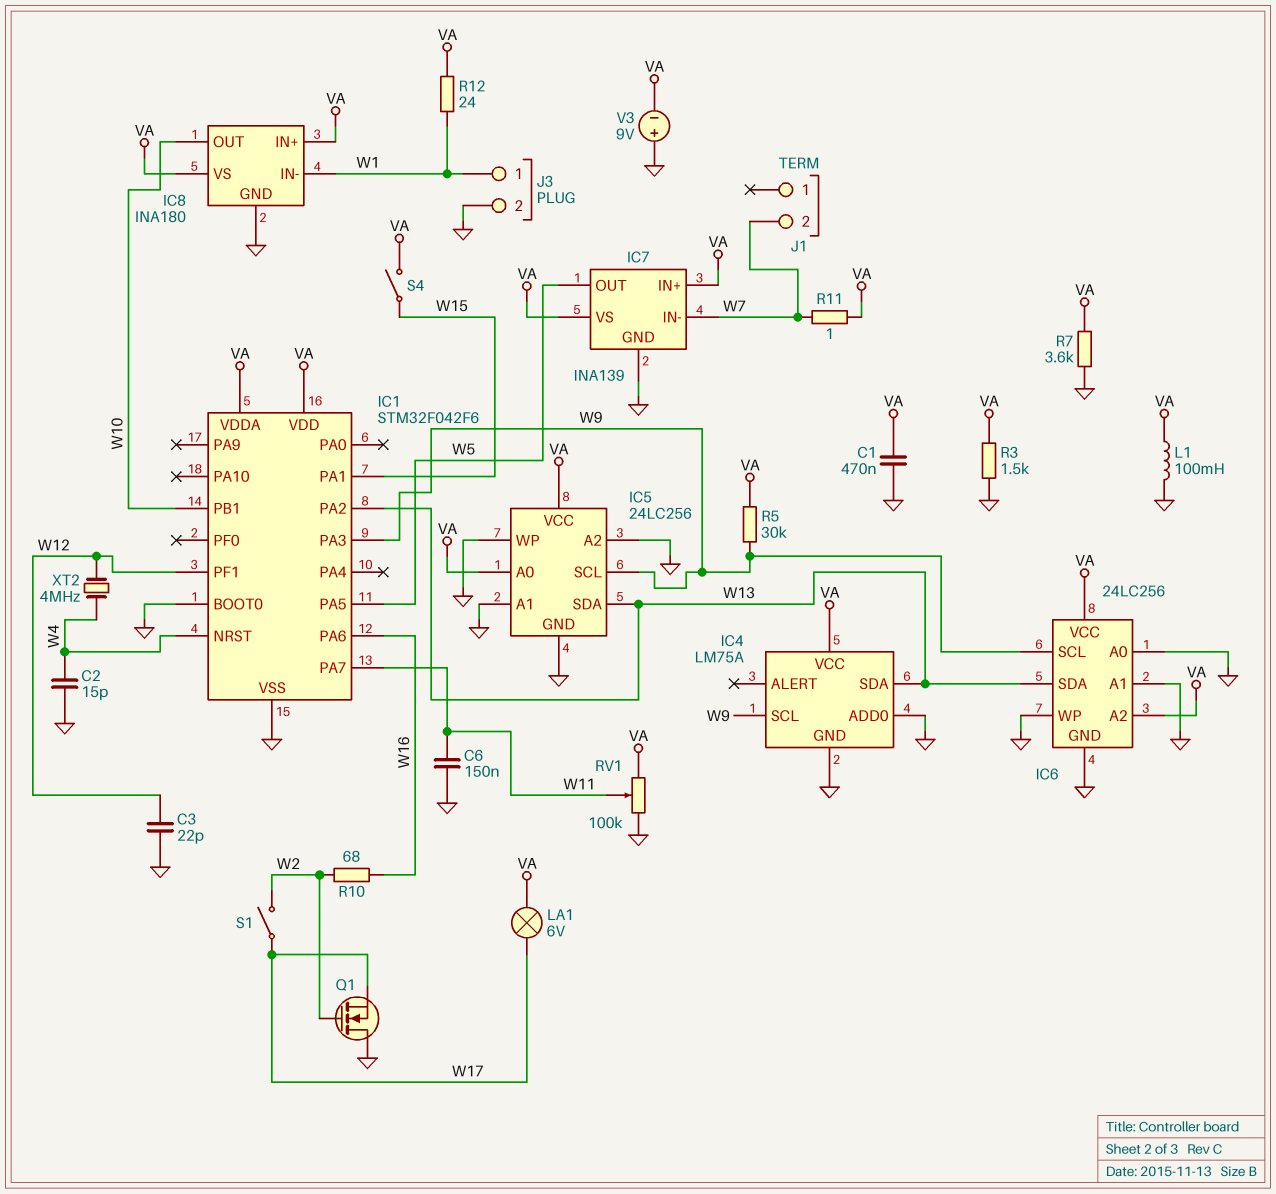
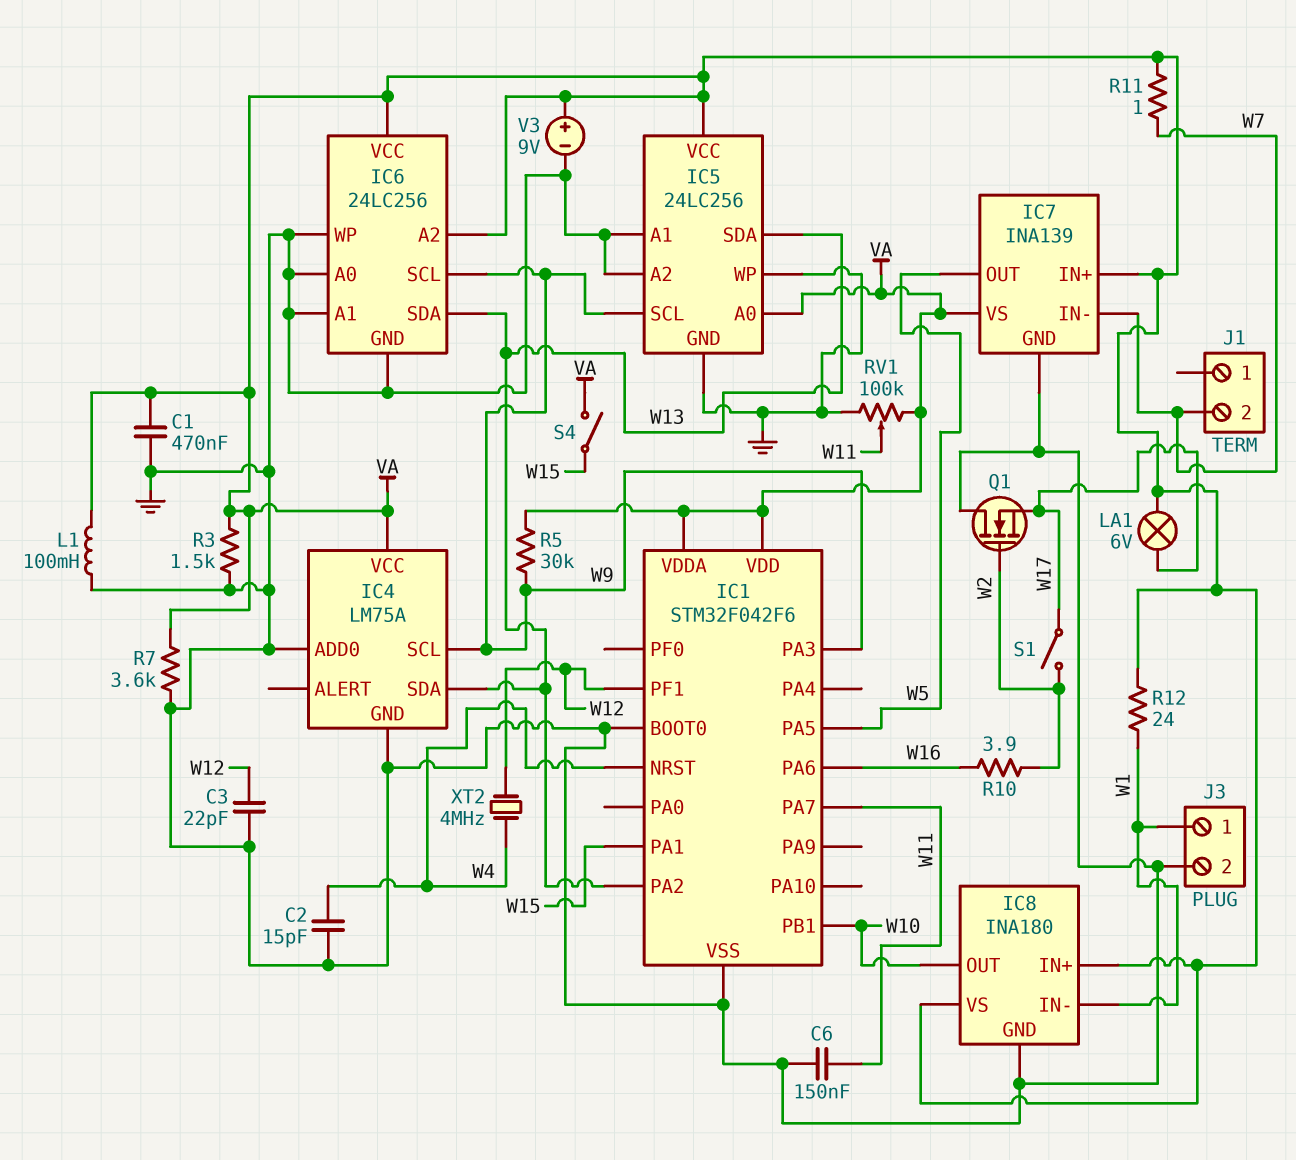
R10: 68 (W2, W16) -> 3.9 (W2, W16)
V3: 9V (plus GND, minus VA) -> 9V (plus VA, minus GND)

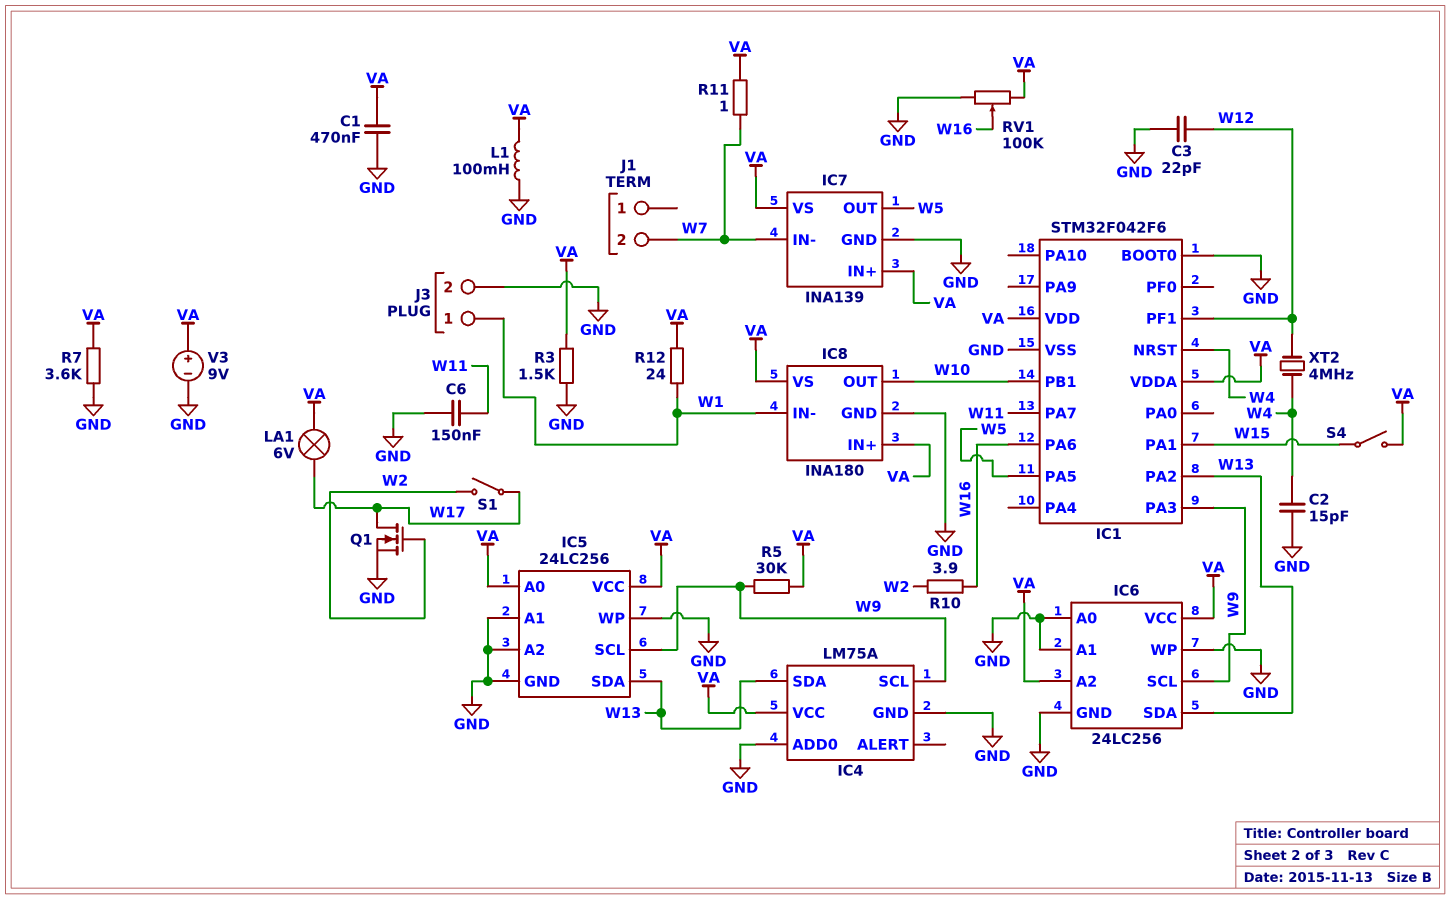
Q1: NMOS (G W2, D GND, S W17) -> NMOS (G W2, D W17, S GND)
RV1: 100k (GND, VA, wiper W11) -> 100k (GND, VA, wiper W16)

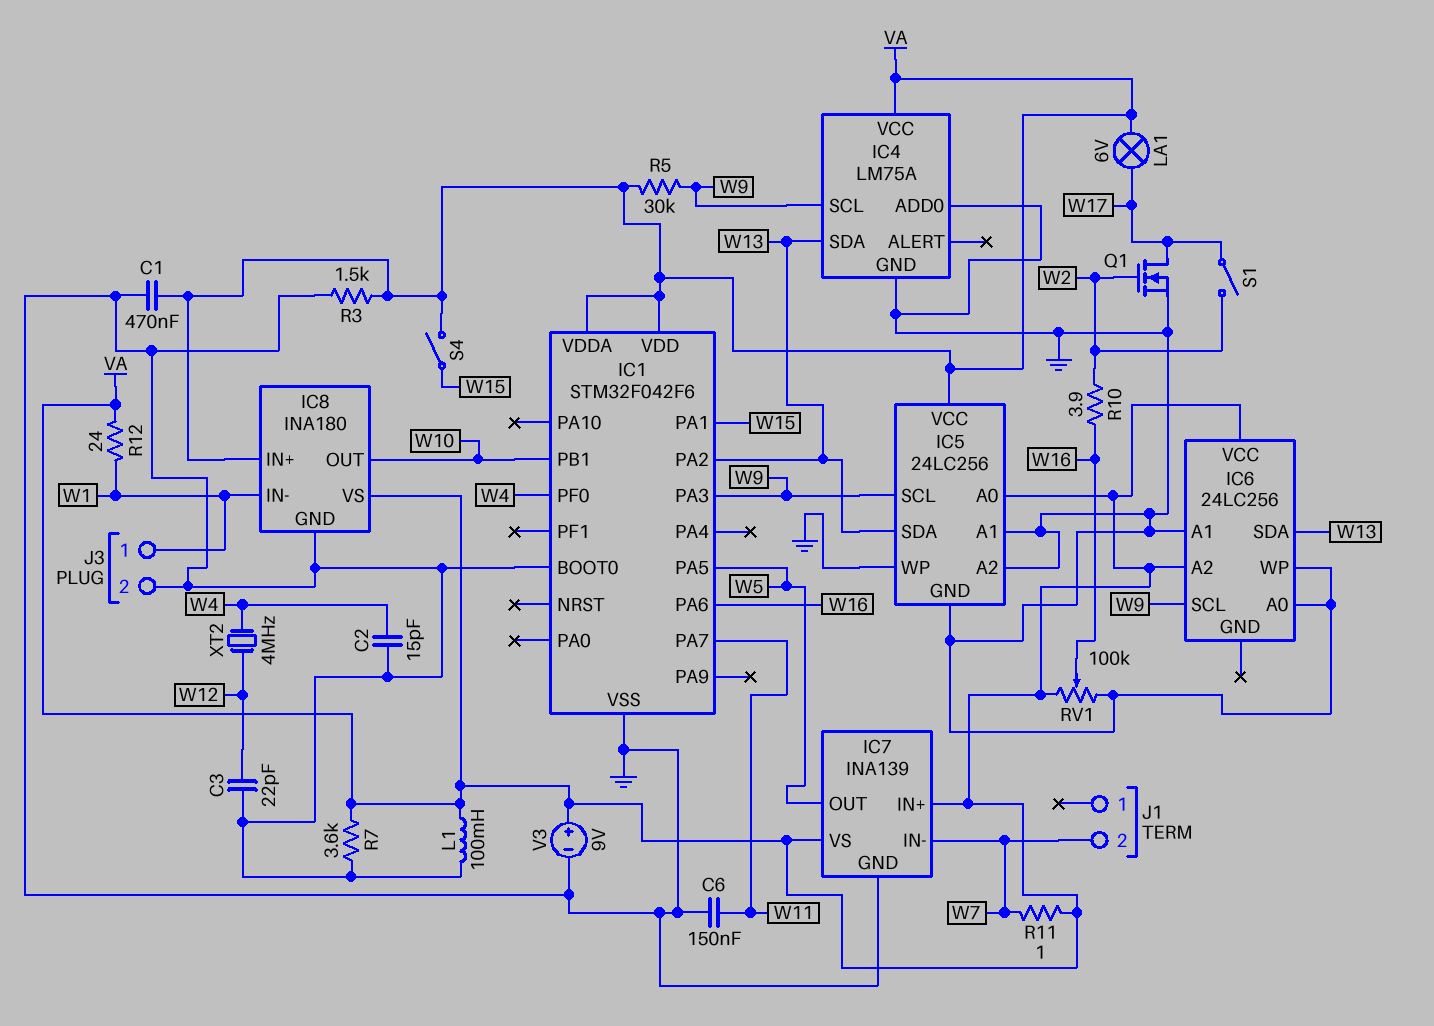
IC1 pin NRST: W4 -> none
IC1 pin PF0: none -> W4
IC1 pin PF1: W12 -> none
IC6 pin GND: GND -> none

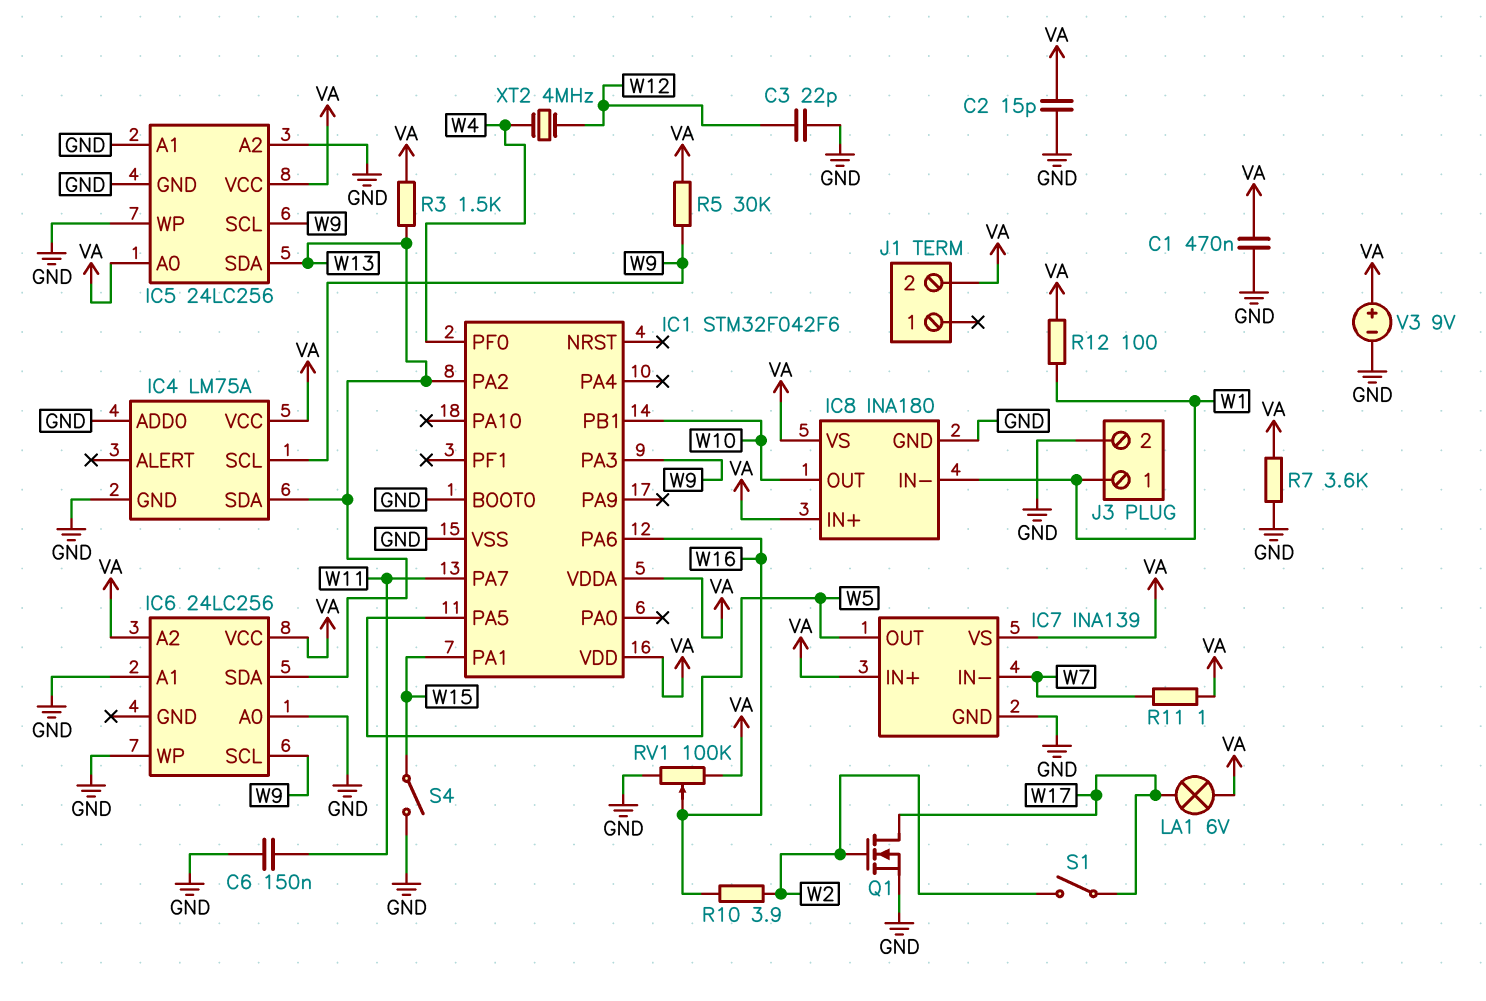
C2: 15pF (GND, W4) -> 15pF (GND, VA)
J1 pin 2: W7 -> VA
L1: 100mH (GND, VA) -> none
R3: 1.5k (GND, VA) -> 1.5k (VA, W13)
R12: 24 (VA, W1) -> 100 (VA, W1)
S4: switch (VA, W15) -> switch (GND, W15)

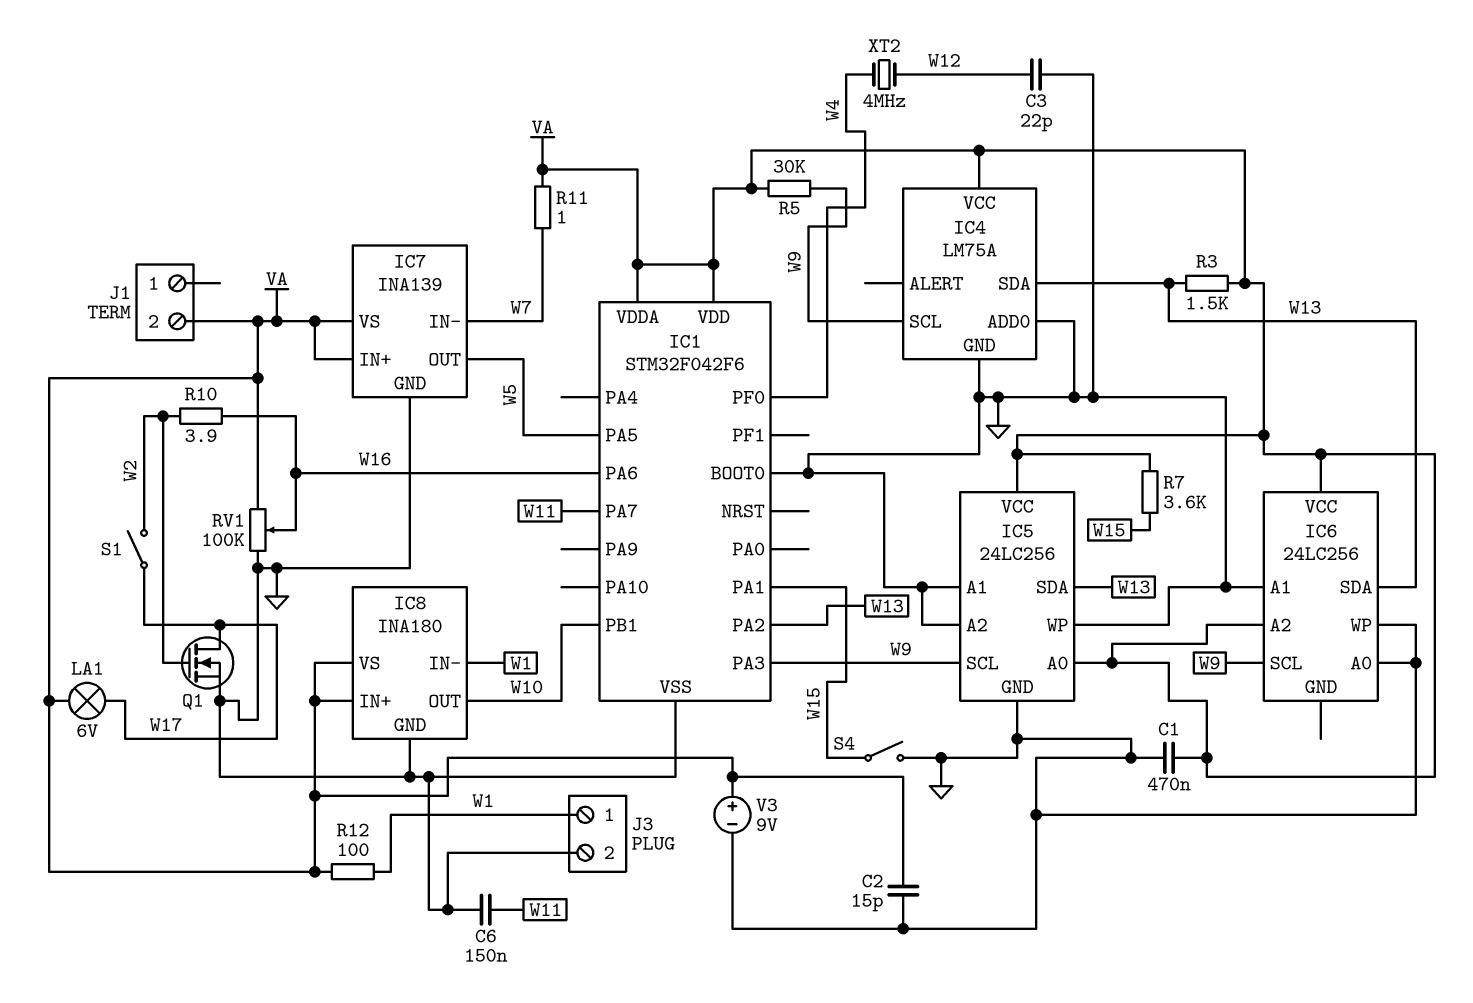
R7: 3.6k (GND, VA) -> 3.6k (VA, W15)

